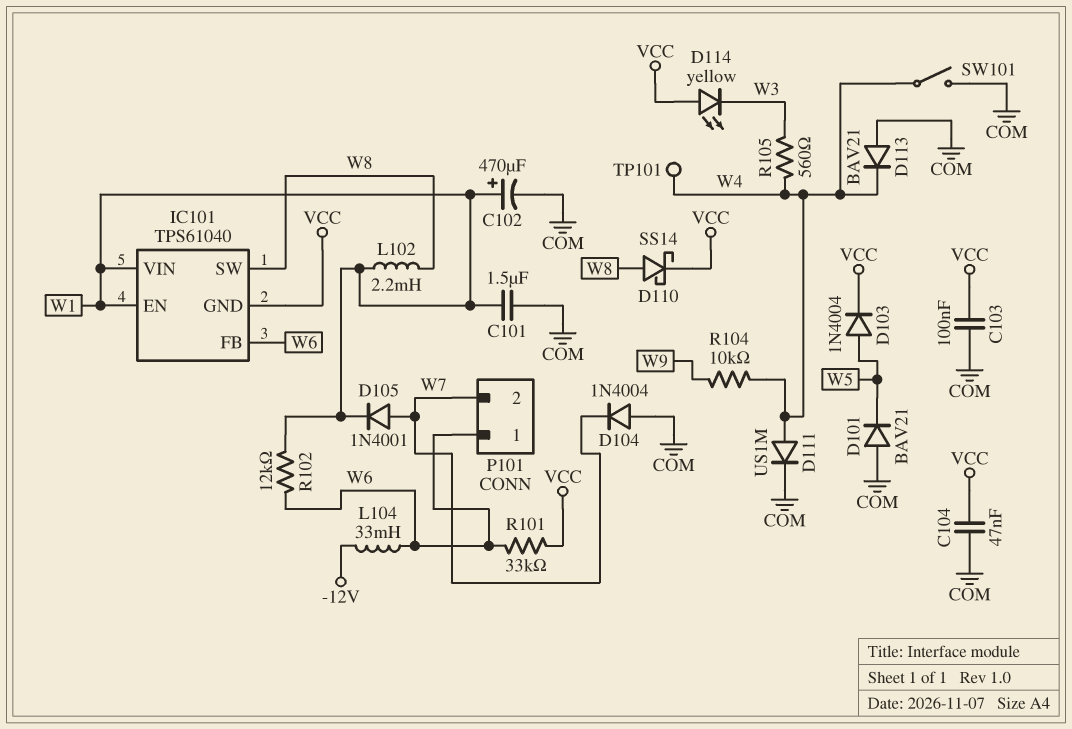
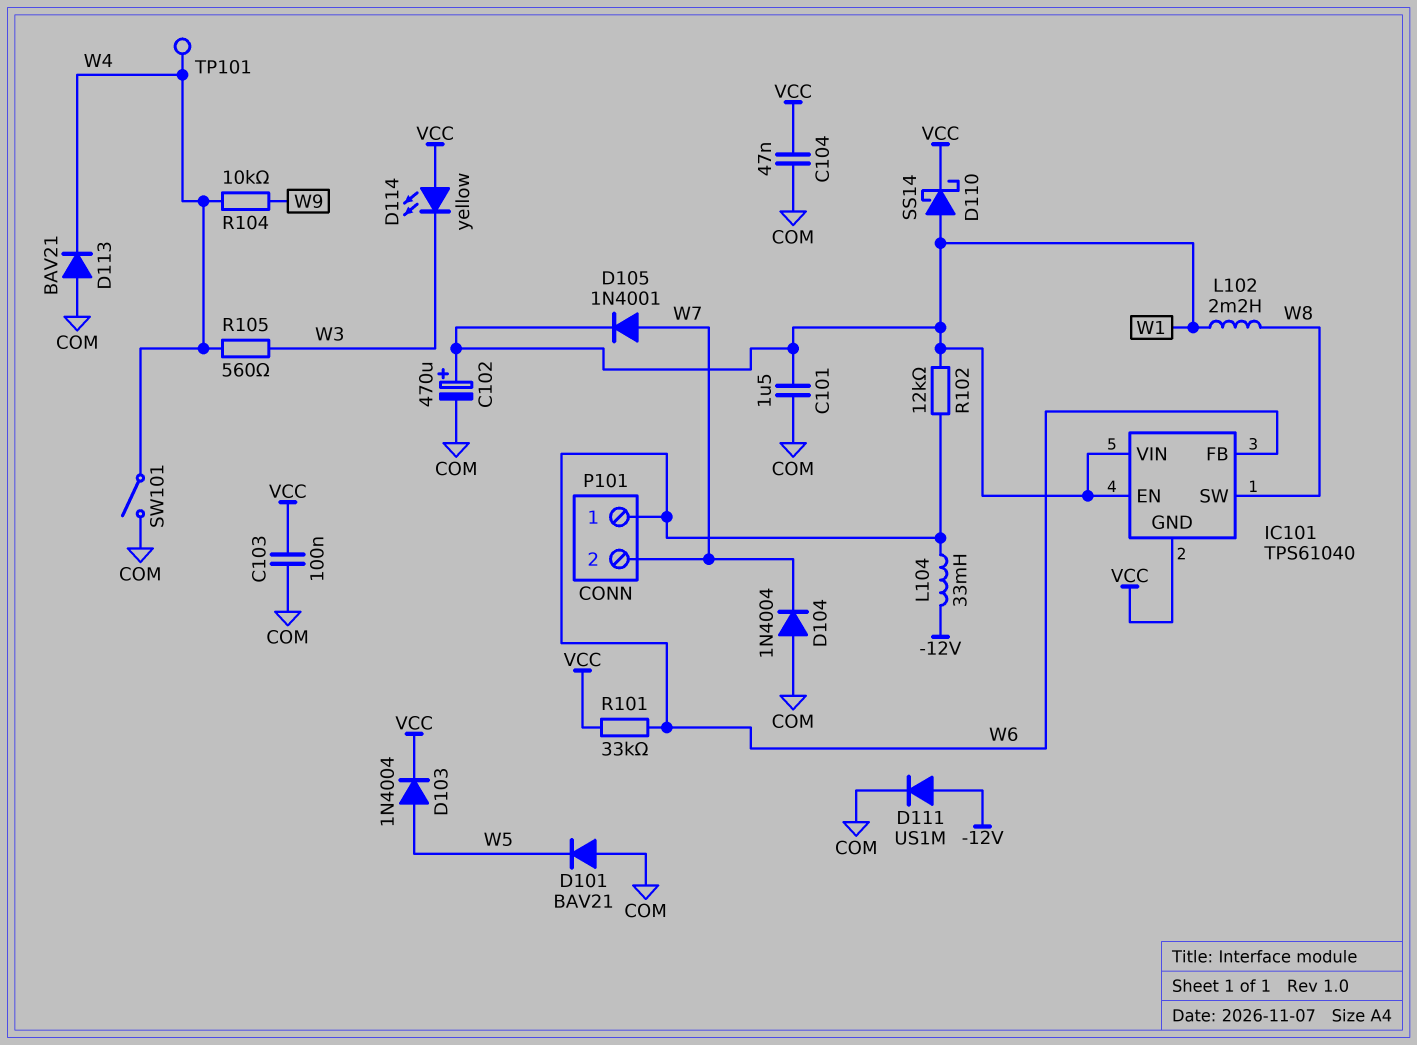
D110: schottky SS14 (A W8, K VCC) -> schottky SS14 (A W1, K VCC)
D111: diode US1M (A W4, K COM) -> diode US1M (A -12V, K COM)

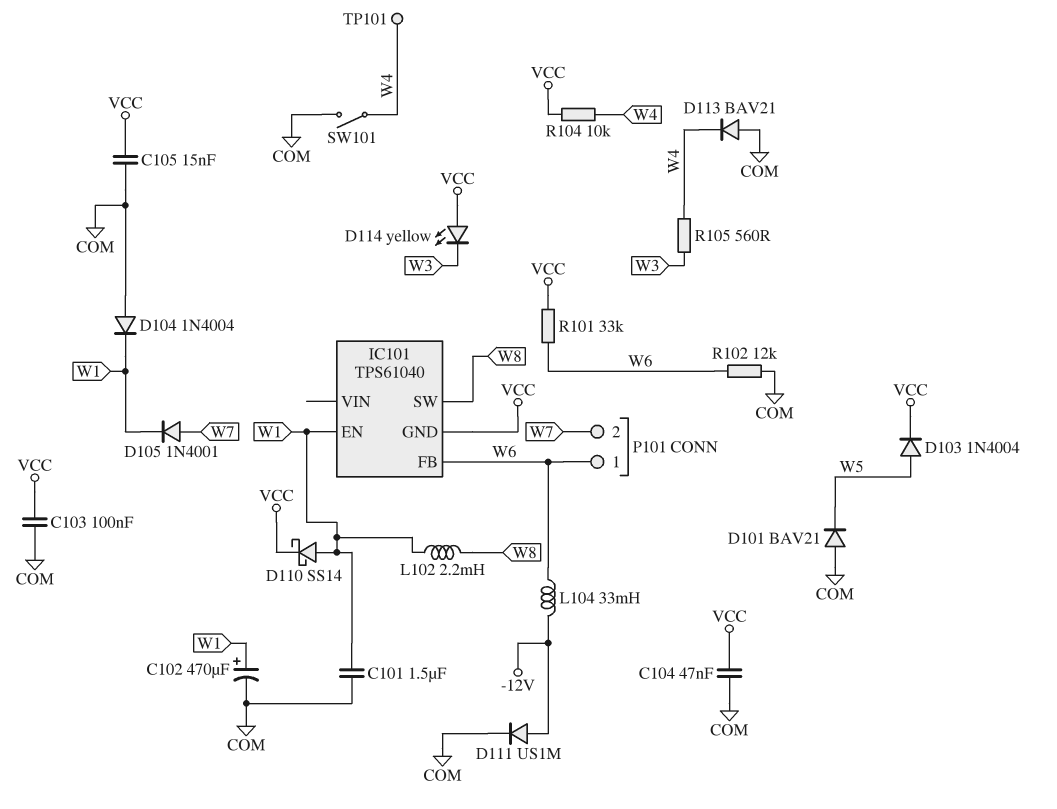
C105: none -> 15nF (COM, VCC)
D104: diode 1N4004 (A COM, K W7) -> diode 1N4004 (A COM, K W1)
IC101 pin VIN: W1 -> none
R102: 12k (W1, W6) -> 12k (COM, W6)
R104: 10k (W4, W9) -> 10k (VCC, W4)

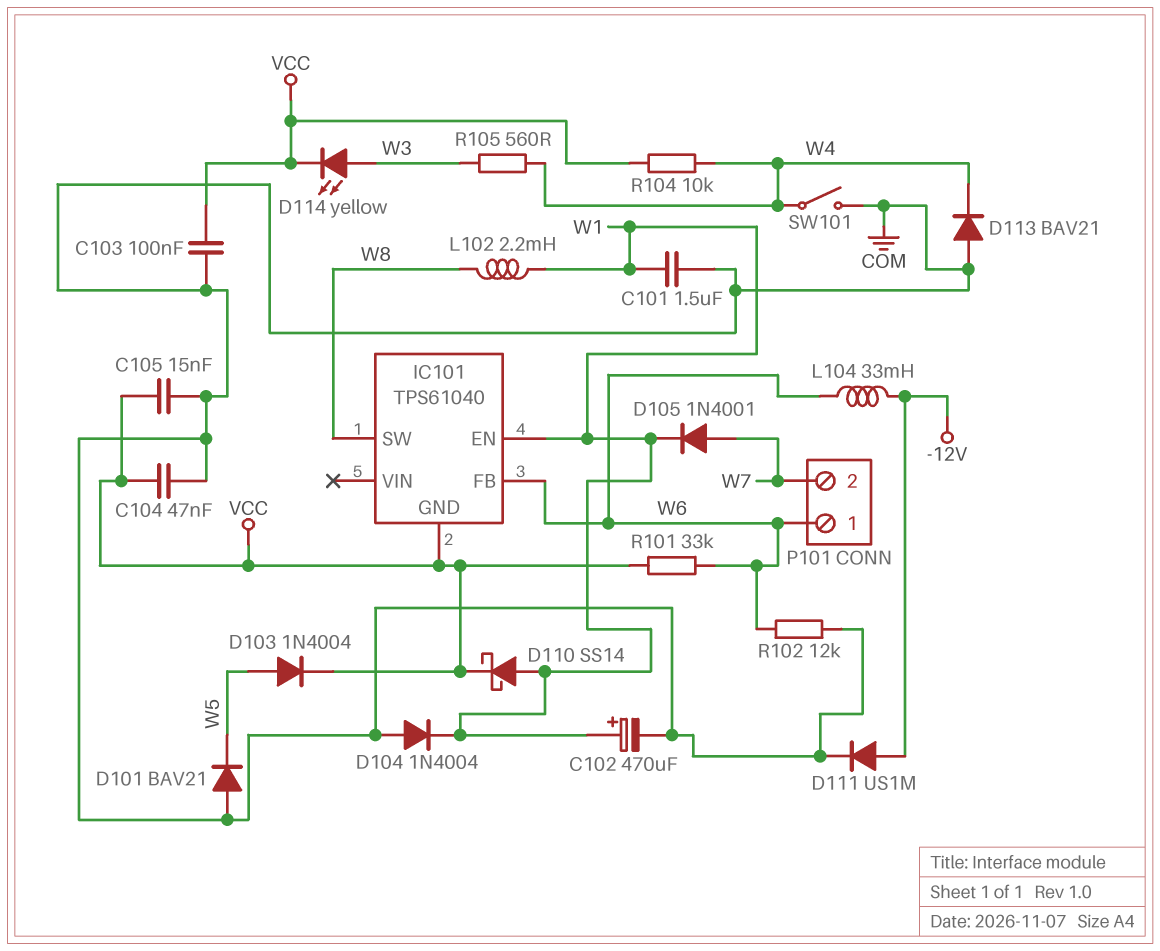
D114: LED yellow (A VCC, K W3) -> LED yellow (A W3, K VCC)
TP101: test point (W4) -> none

